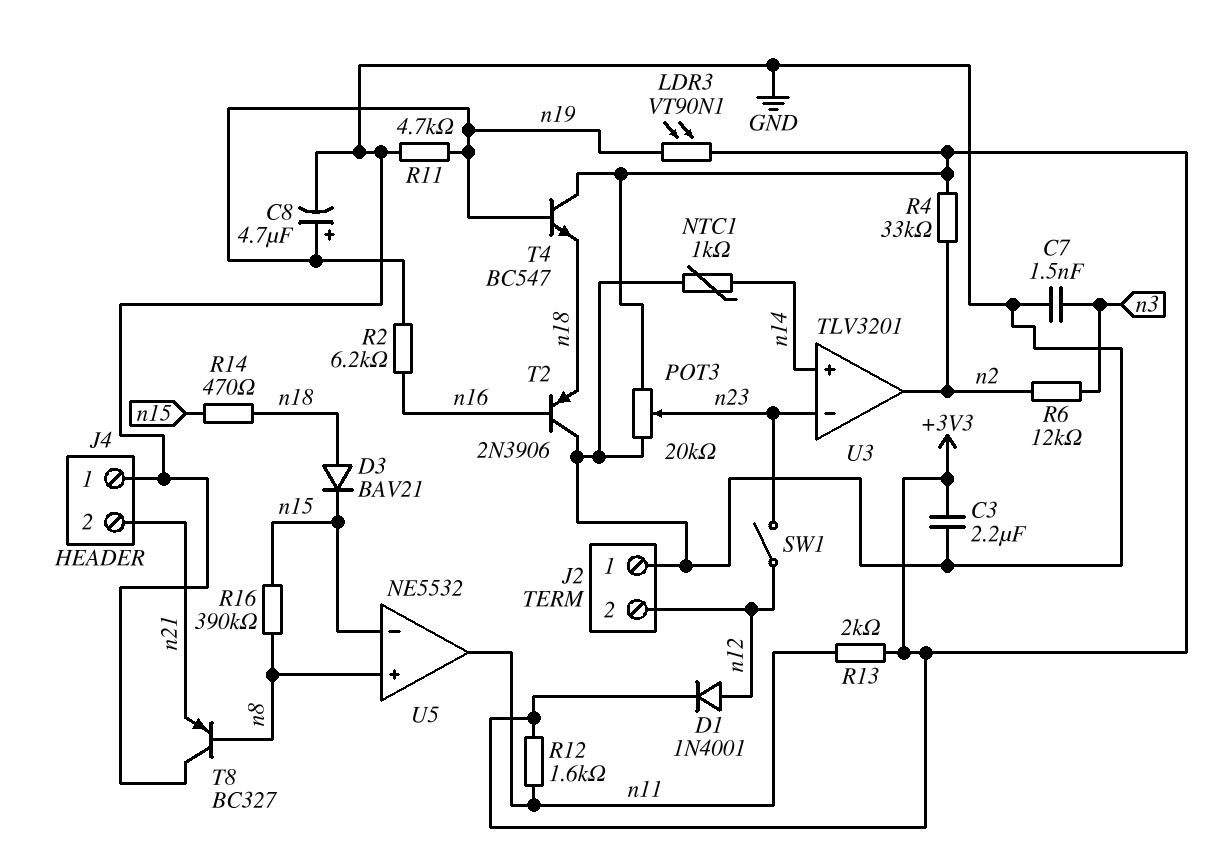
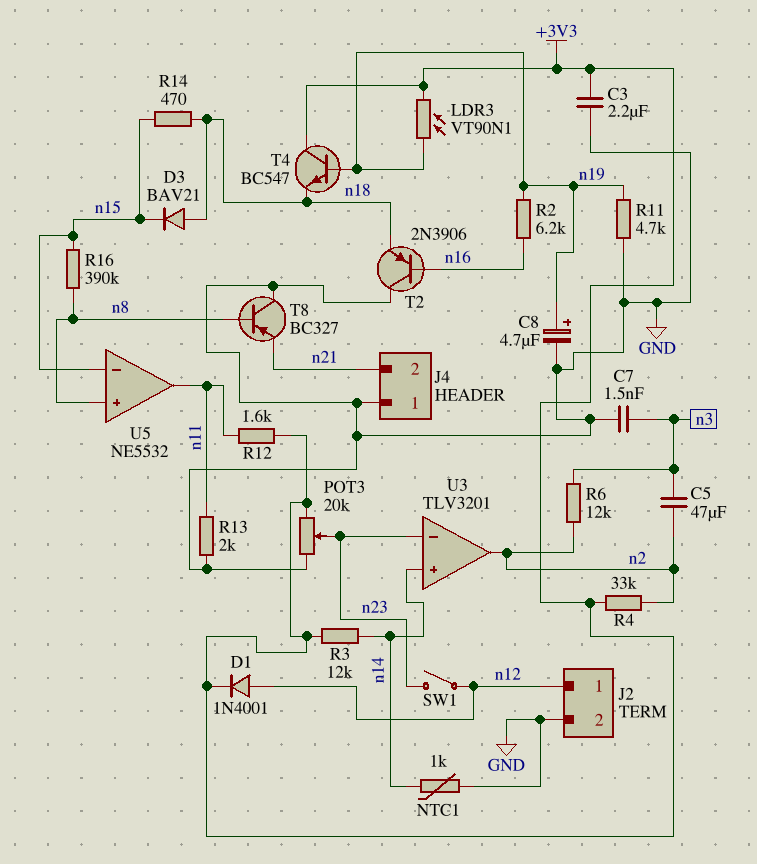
C5: none -> 47uF (n2, n3)
J2 pin 1: GND -> n12
J2 pin 2: n12 -> GND
R3: none -> 12k (+3V3, n14)
R13: 2k (+3V3, n11) -> 2k (GND, n11)

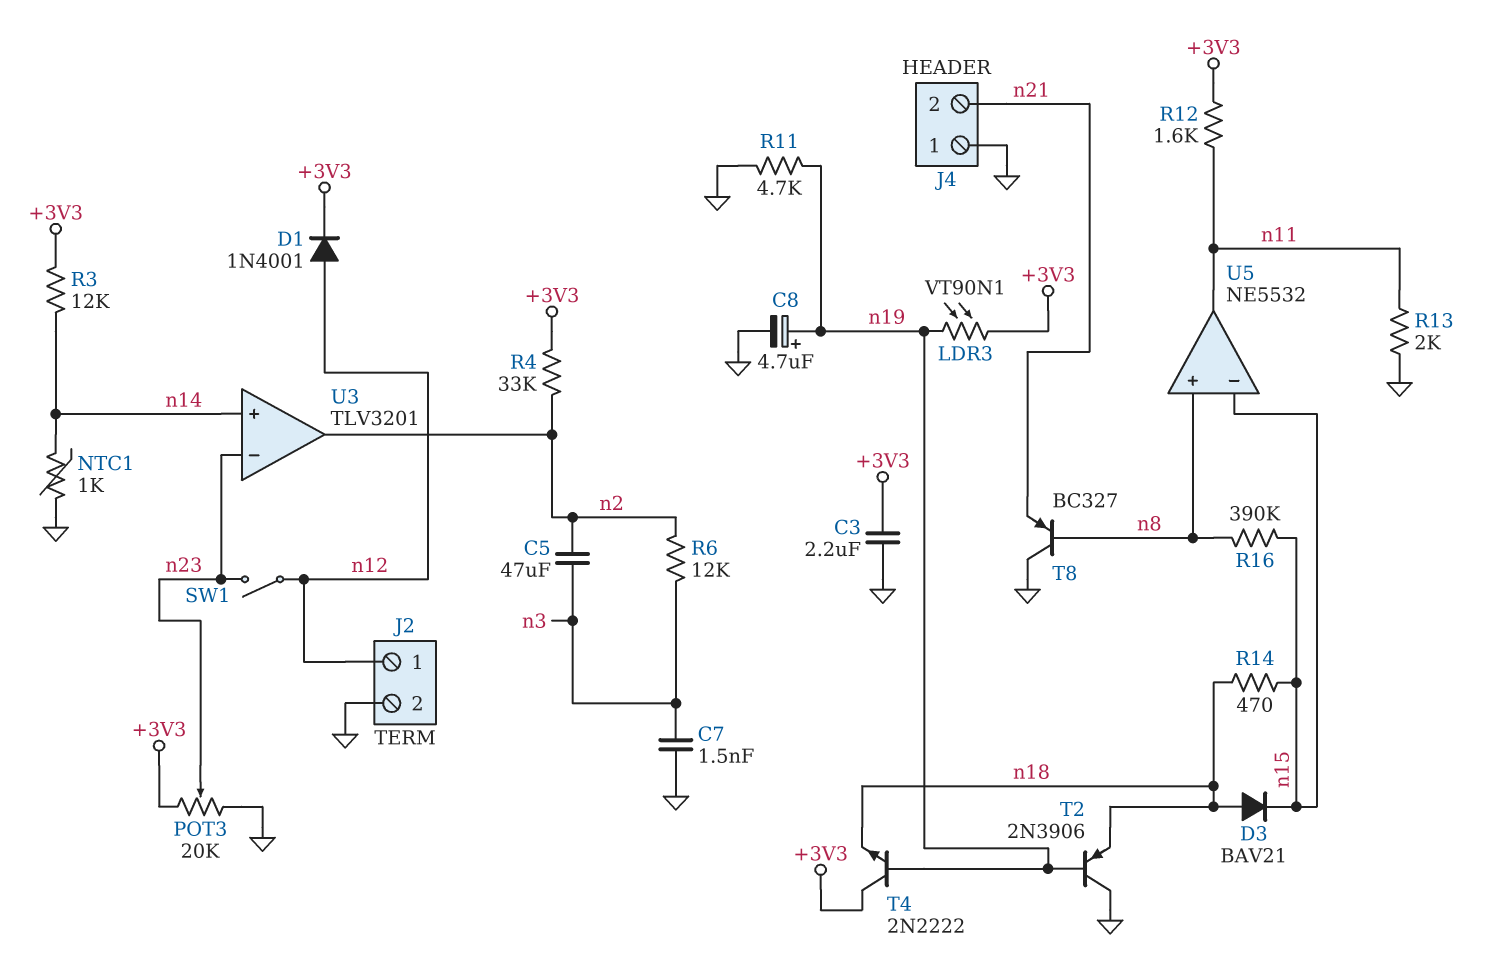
R2: 6.2k (n16, n19) -> none
T2: PNP 2N3906 (B n16, C GND, E n18) -> PNP 2N3906 (B n19, C GND, E n18)
T4: NPN BC547 (B n19, C +3V3, E n18) -> NPN 2N2222 (B n19, C +3V3, E n18)

